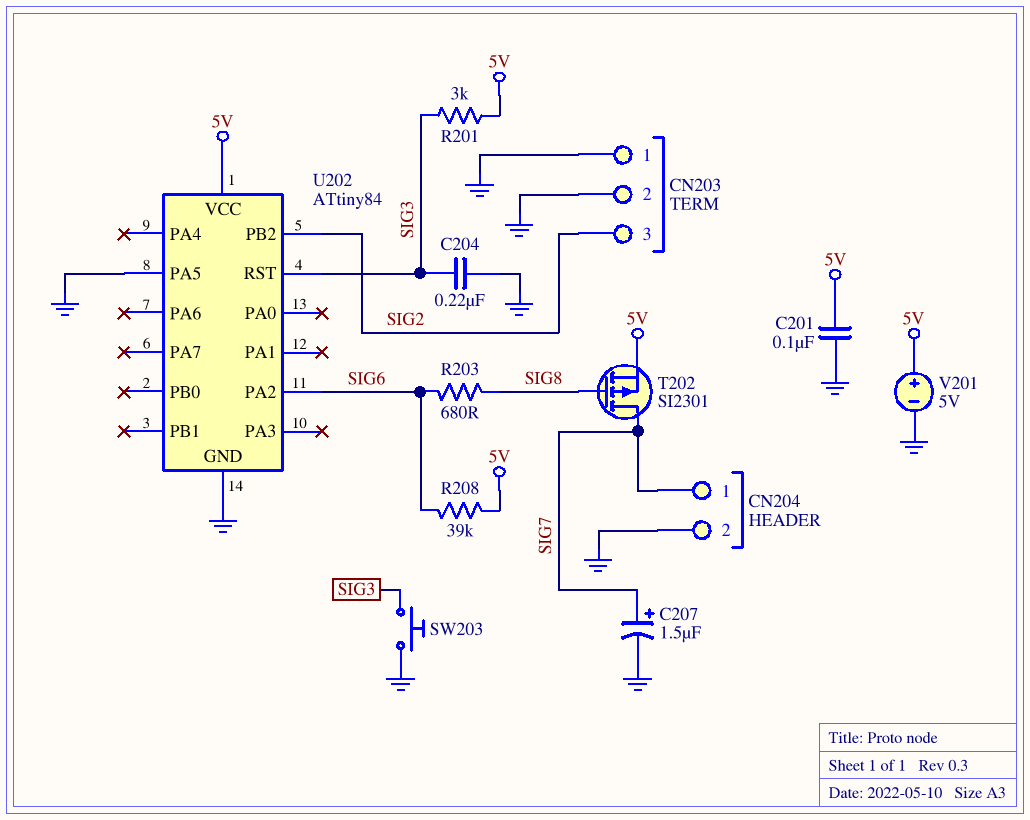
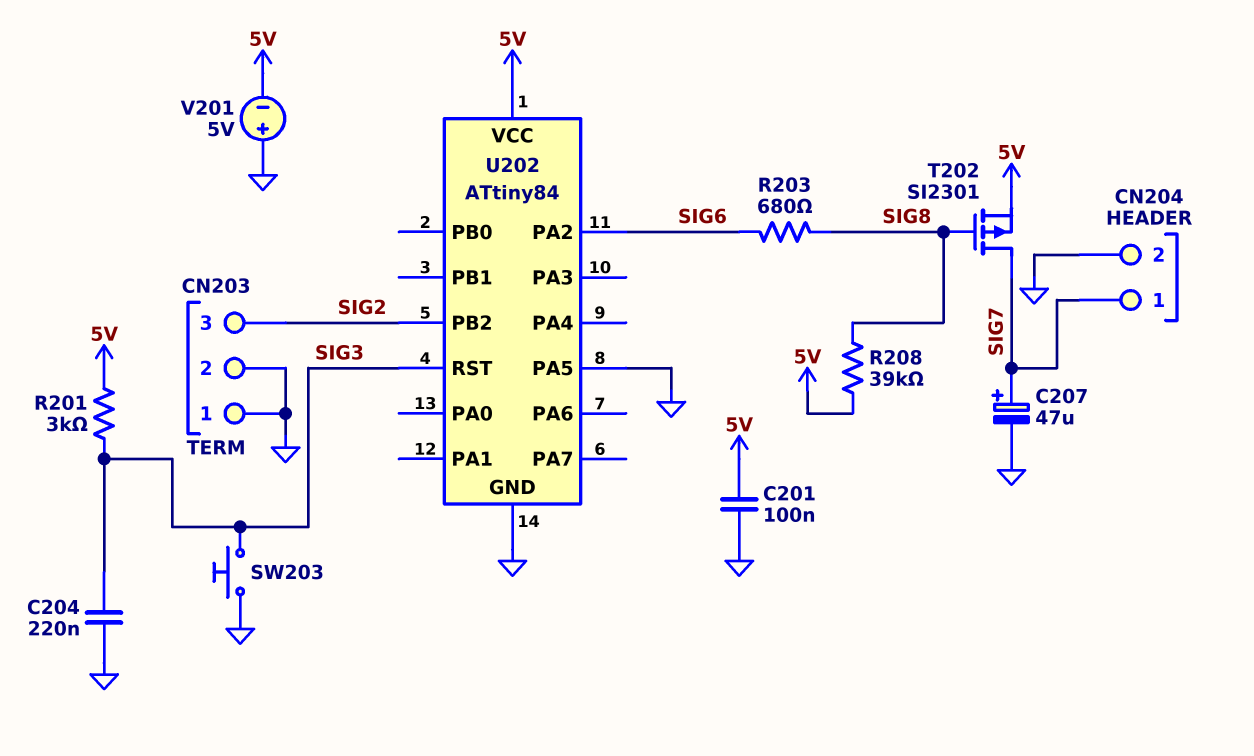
C207: 1.5uF (plus SIG7, minus GND) -> 47uF (plus SIG7, minus GND)
R208: 39k (5V, SIG6) -> 39k (5V, SIG8)
V201: 5V (plus 5V, minus GND) -> 5V (plus GND, minus 5V)

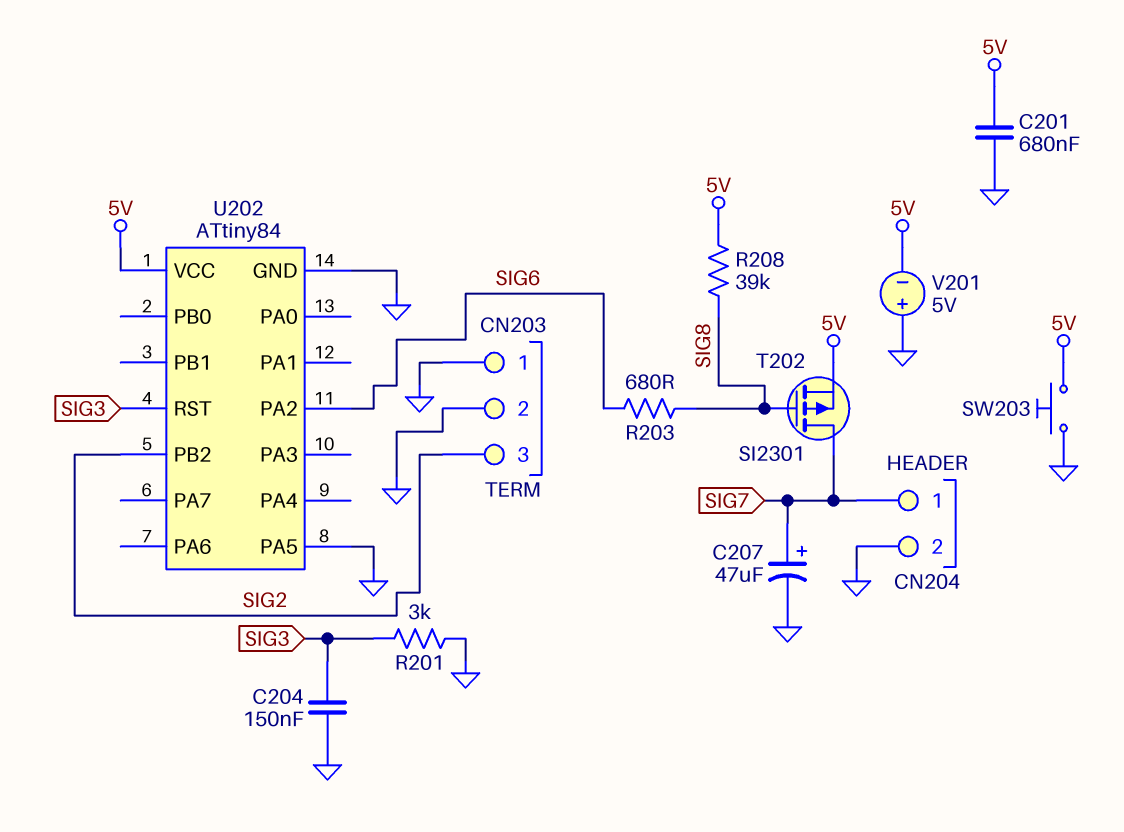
C201: 100nF (5V, GND) -> 680nF (5V, GND)
C204: 220nF (GND, SIG3) -> 150nF (GND, SIG3)
R201: 3k (5V, SIG3) -> 3k (GND, SIG3)
SW203: button (GND, SIG3) -> button (5V, GND)

